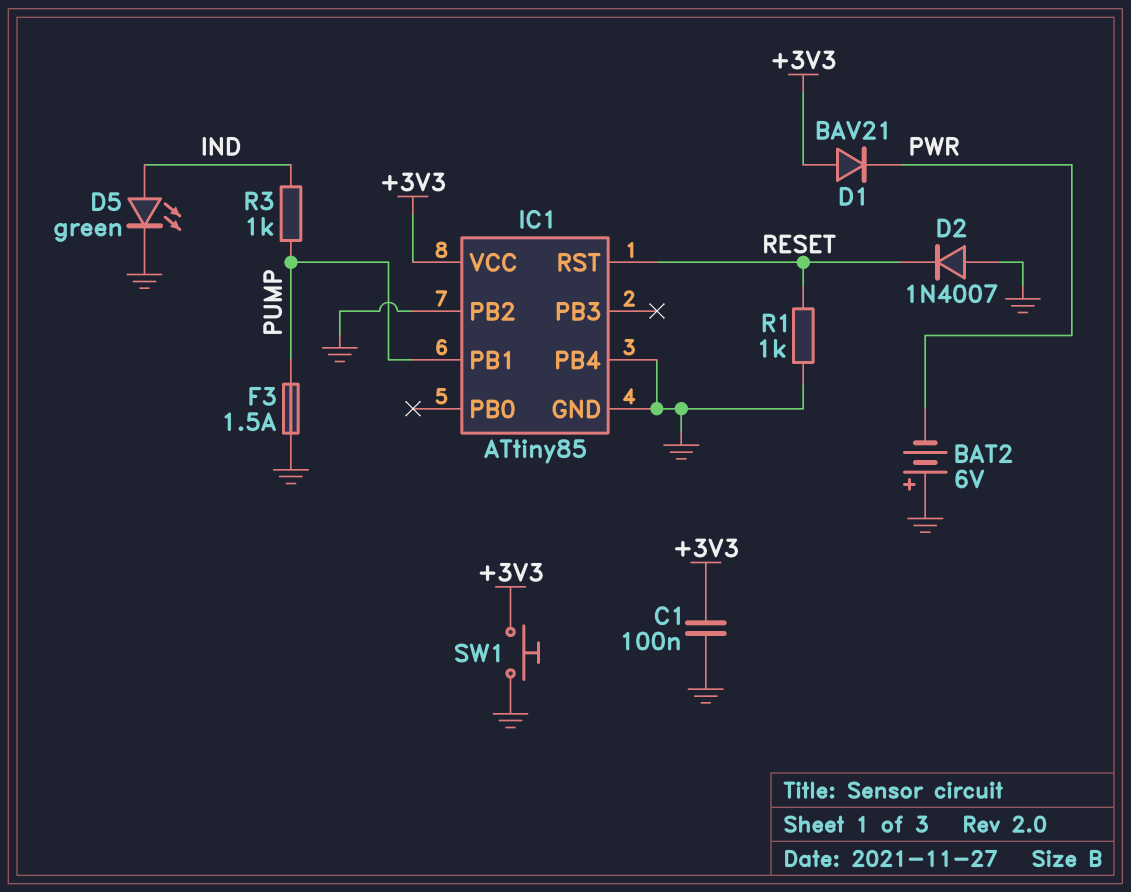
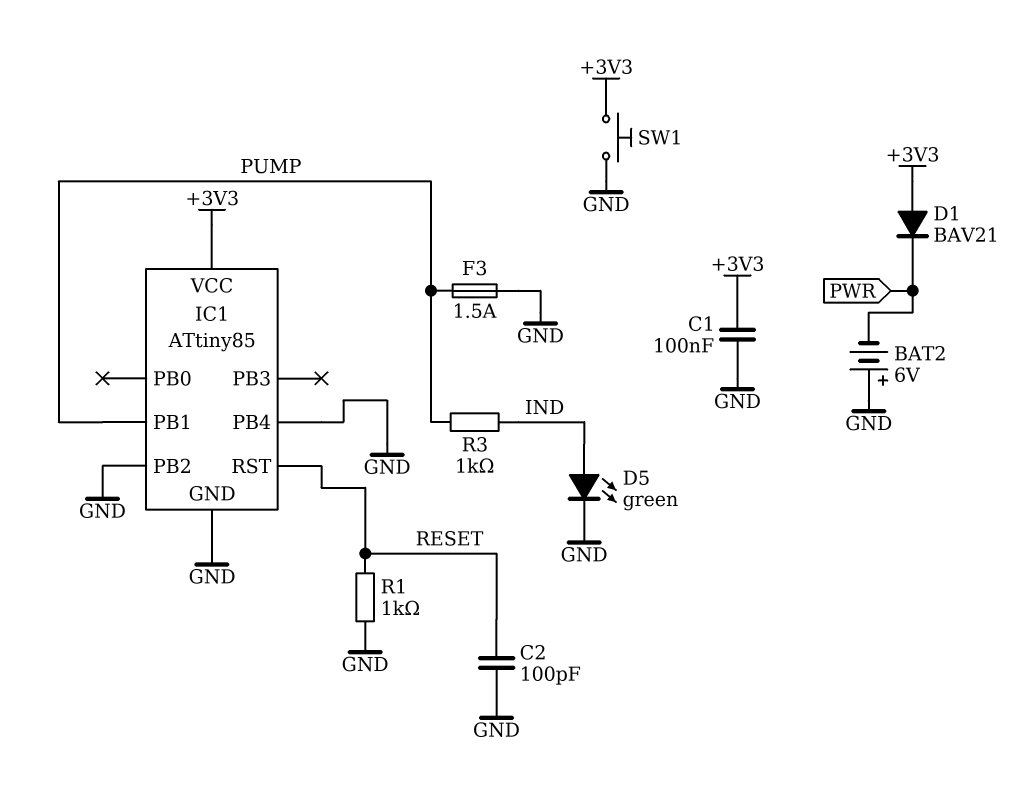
C2: none -> 100pF (GND, RESET)
D2: diode 1N4007 (A GND, K RESET) -> none

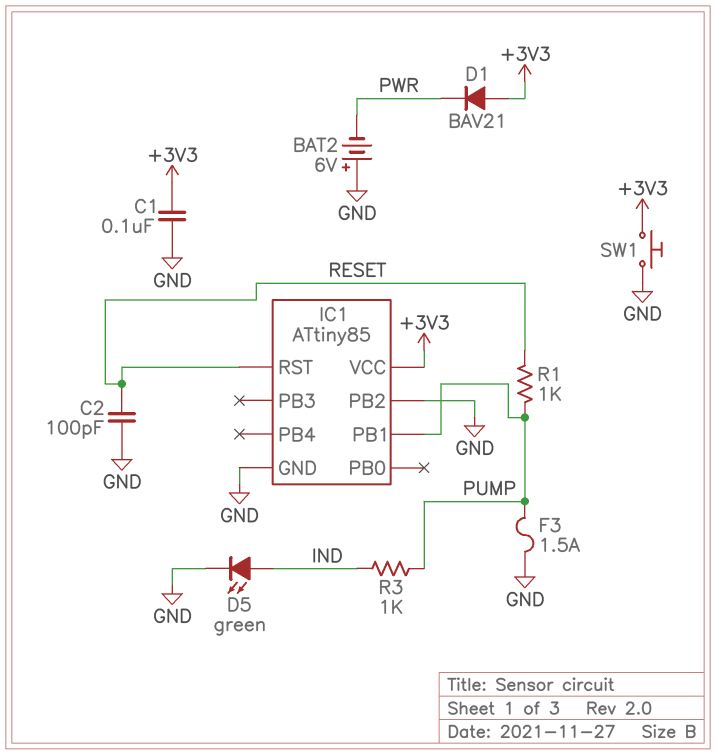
IC1 pin PB4: GND -> none
R1: 1k (GND, RESET) -> 1k (PUMP, RESET)

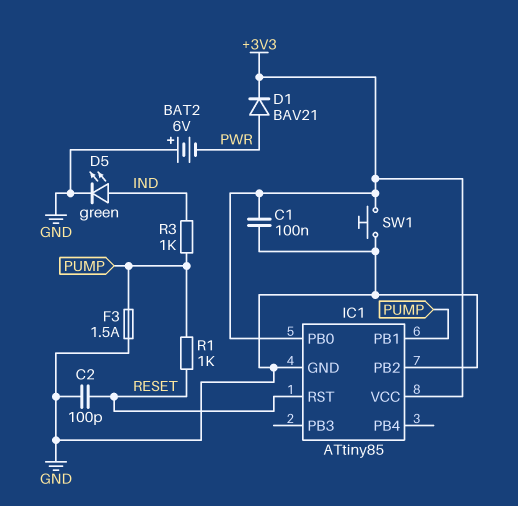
D1: diode BAV21 (A +3V3, K PWR) -> diode BAV21 (A PWR, K +3V3)
IC1 pin PB0: none -> +3V3

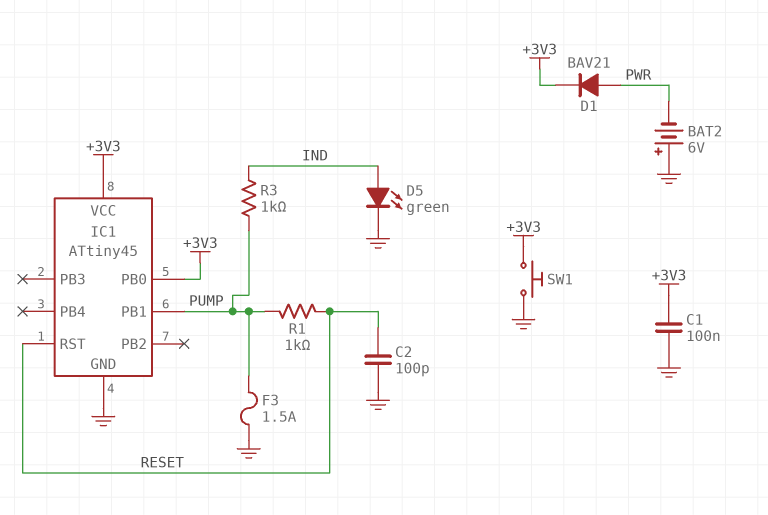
IC1: ATtiny85 -> ATtiny45
IC1 pin PB2: GND -> none

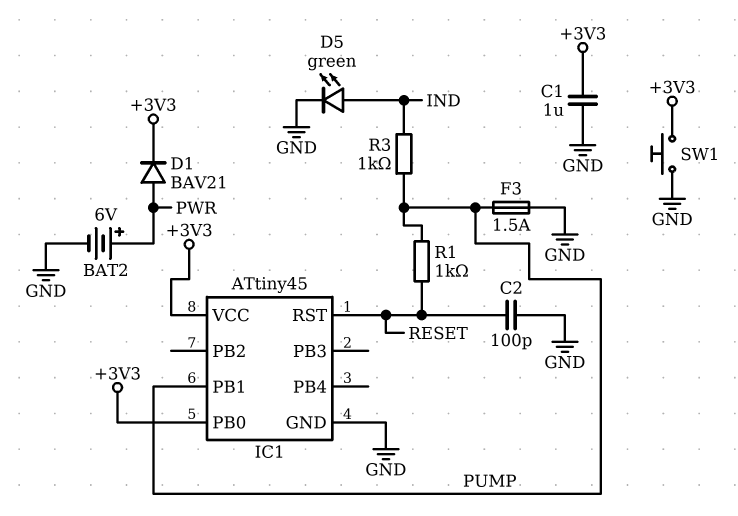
BAT2: 6V (plus GND, minus PWR) -> 6V (plus PWR, minus GND)
C1: 100nF (+3V3, GND) -> 1uF (+3V3, GND)

